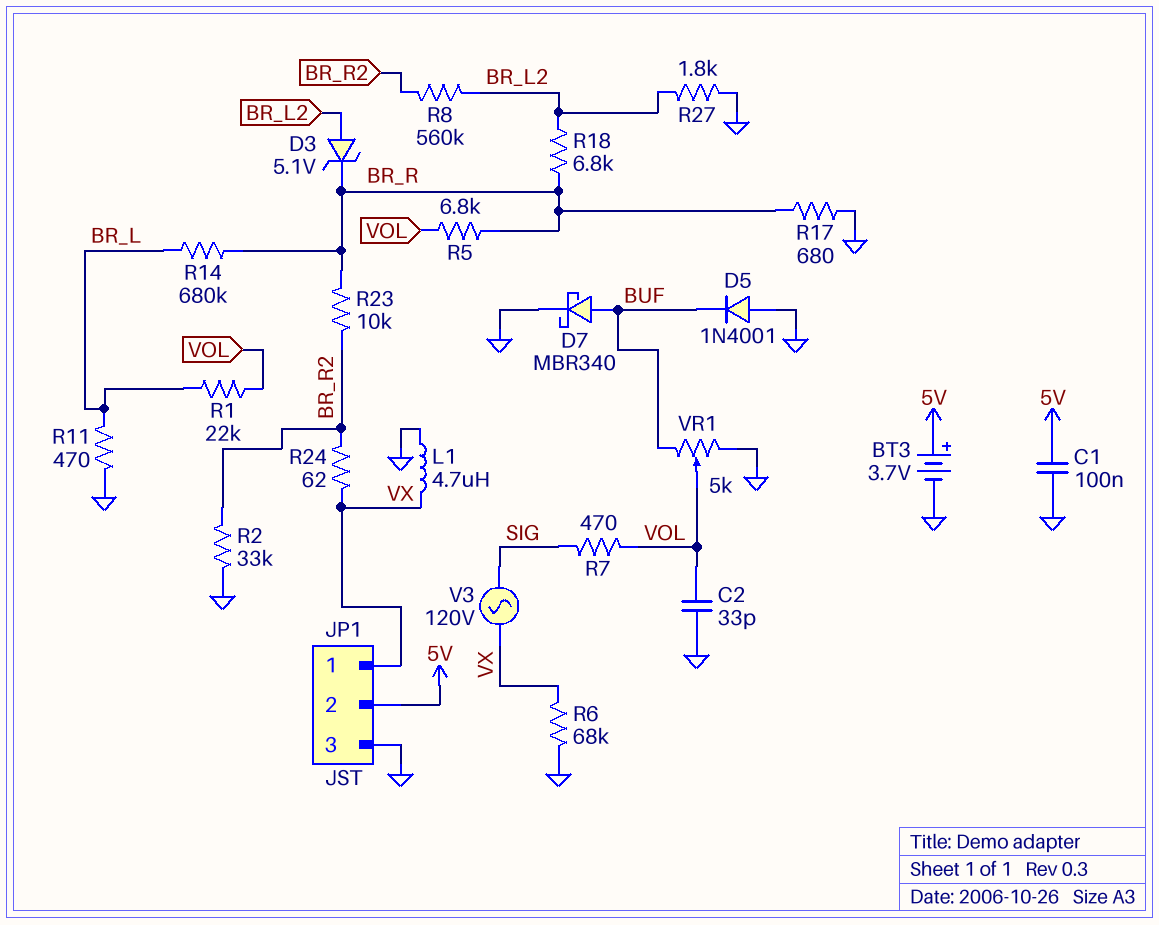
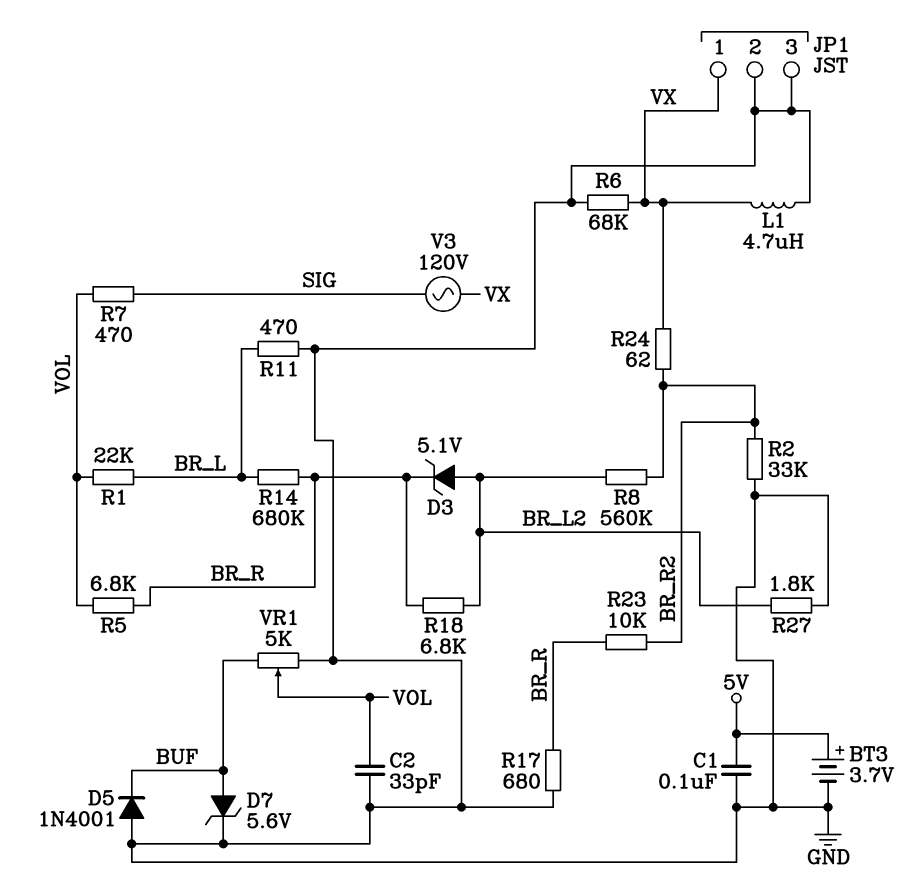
D7: schottky MBR340 (A BUF, K GND) -> zener 5.6V (A BUF, K GND)
JP1 pin 2: 5V -> GND

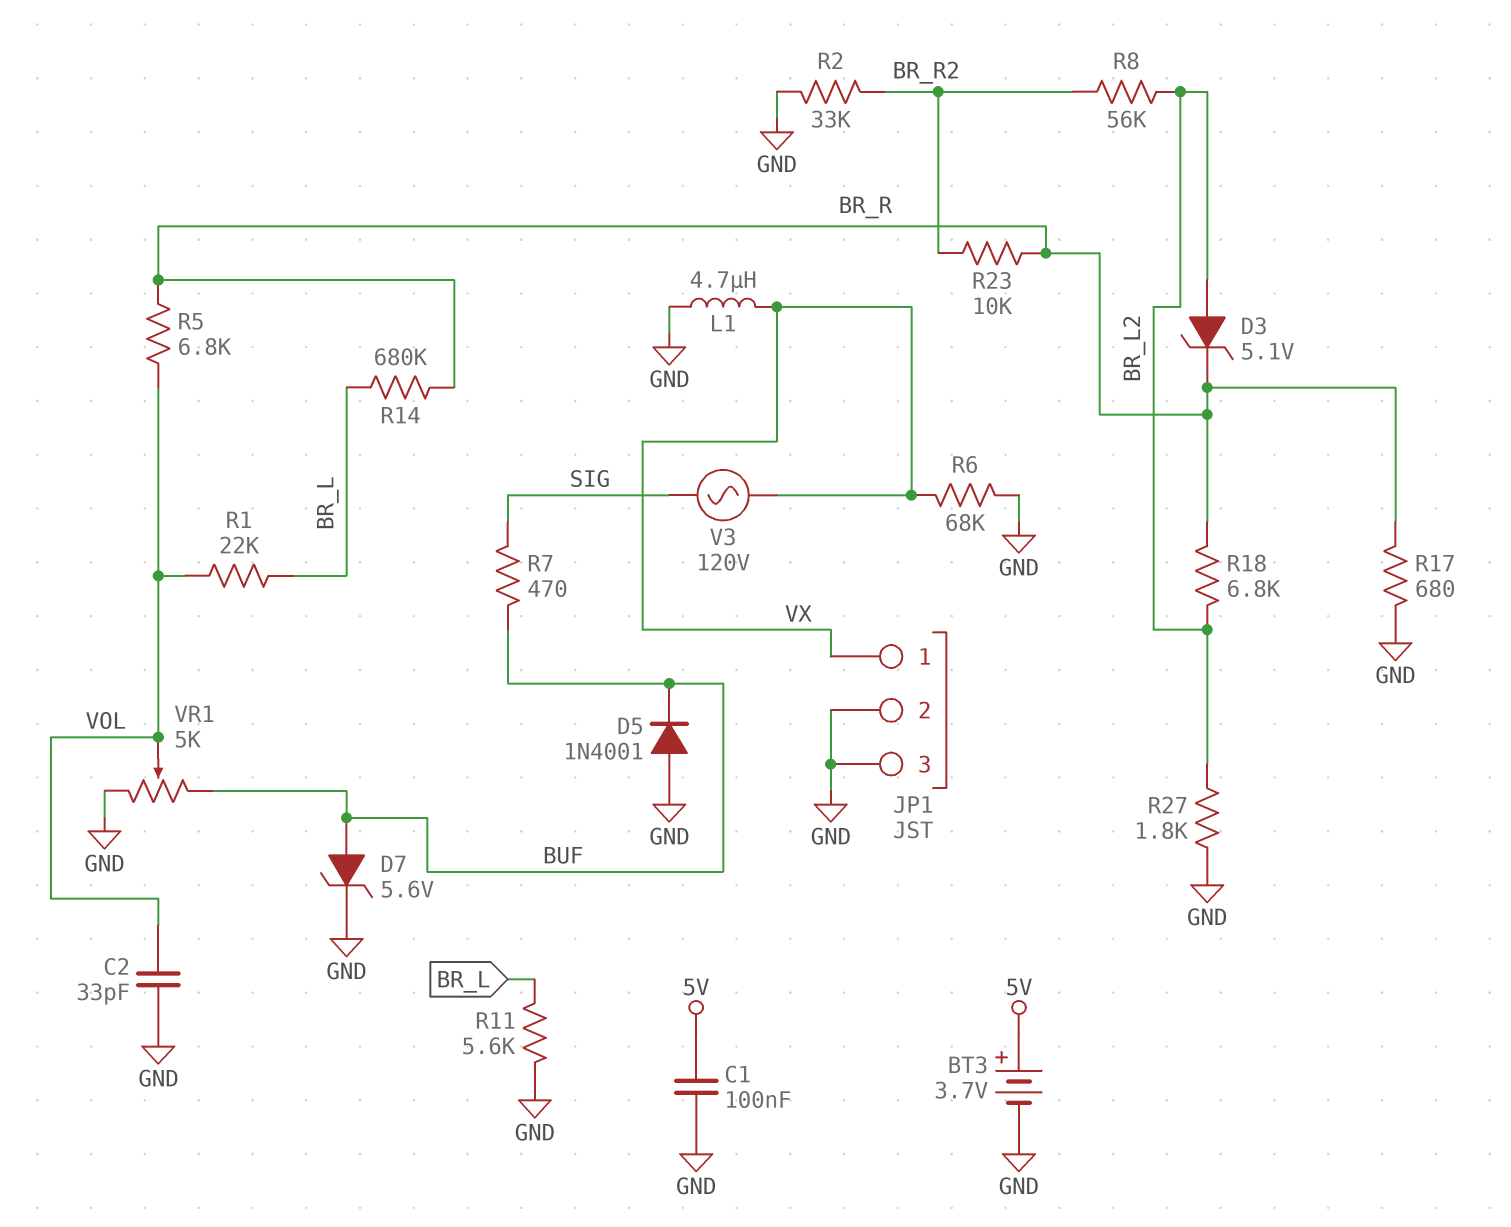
R7: 470 (SIG, VOL) -> 470 (BUF, SIG)
R8: 560k (BR_L2, BR_R2) -> 56k (BR_L2, BR_R2)
R11: 470 (BR_L, GND) -> 5.6k (BR_L, GND)
R24: 62 (BR_R2, VX) -> none

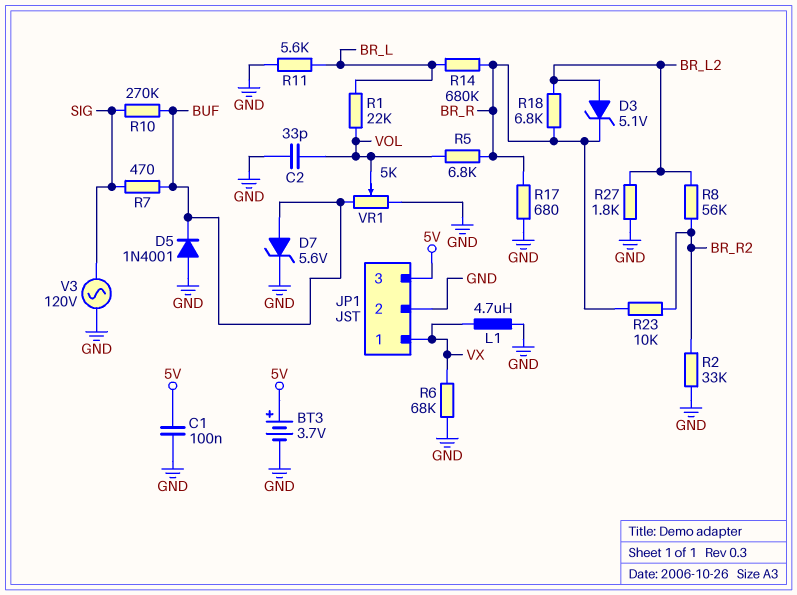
JP1 pin 3: GND -> 5V
R10: none -> 270k (BUF, SIG)
V3: AC 120V (SIG, VX) -> AC 120V (GND, SIG)

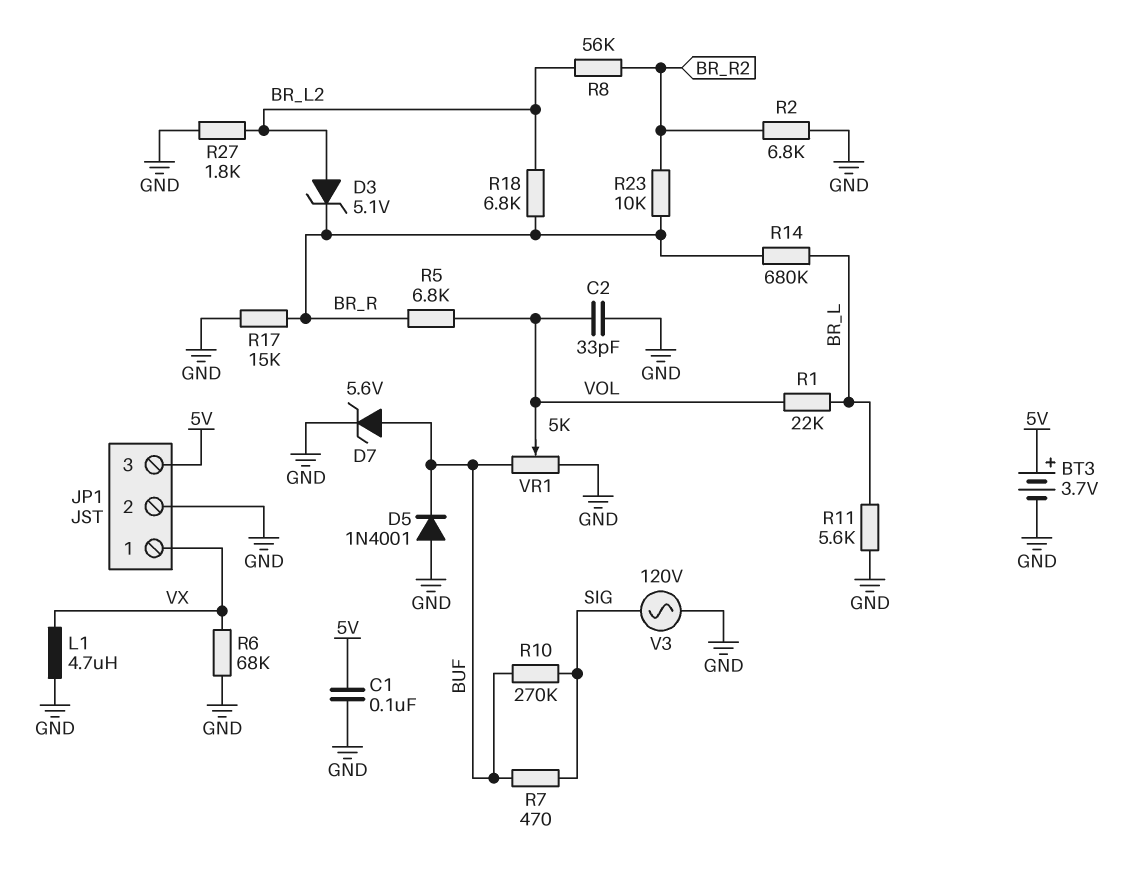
R2: 33k (BR_R2, GND) -> 6.8k (BR_R2, GND)
R17: 680 (BR_R, GND) -> 15k (BR_R, GND)

